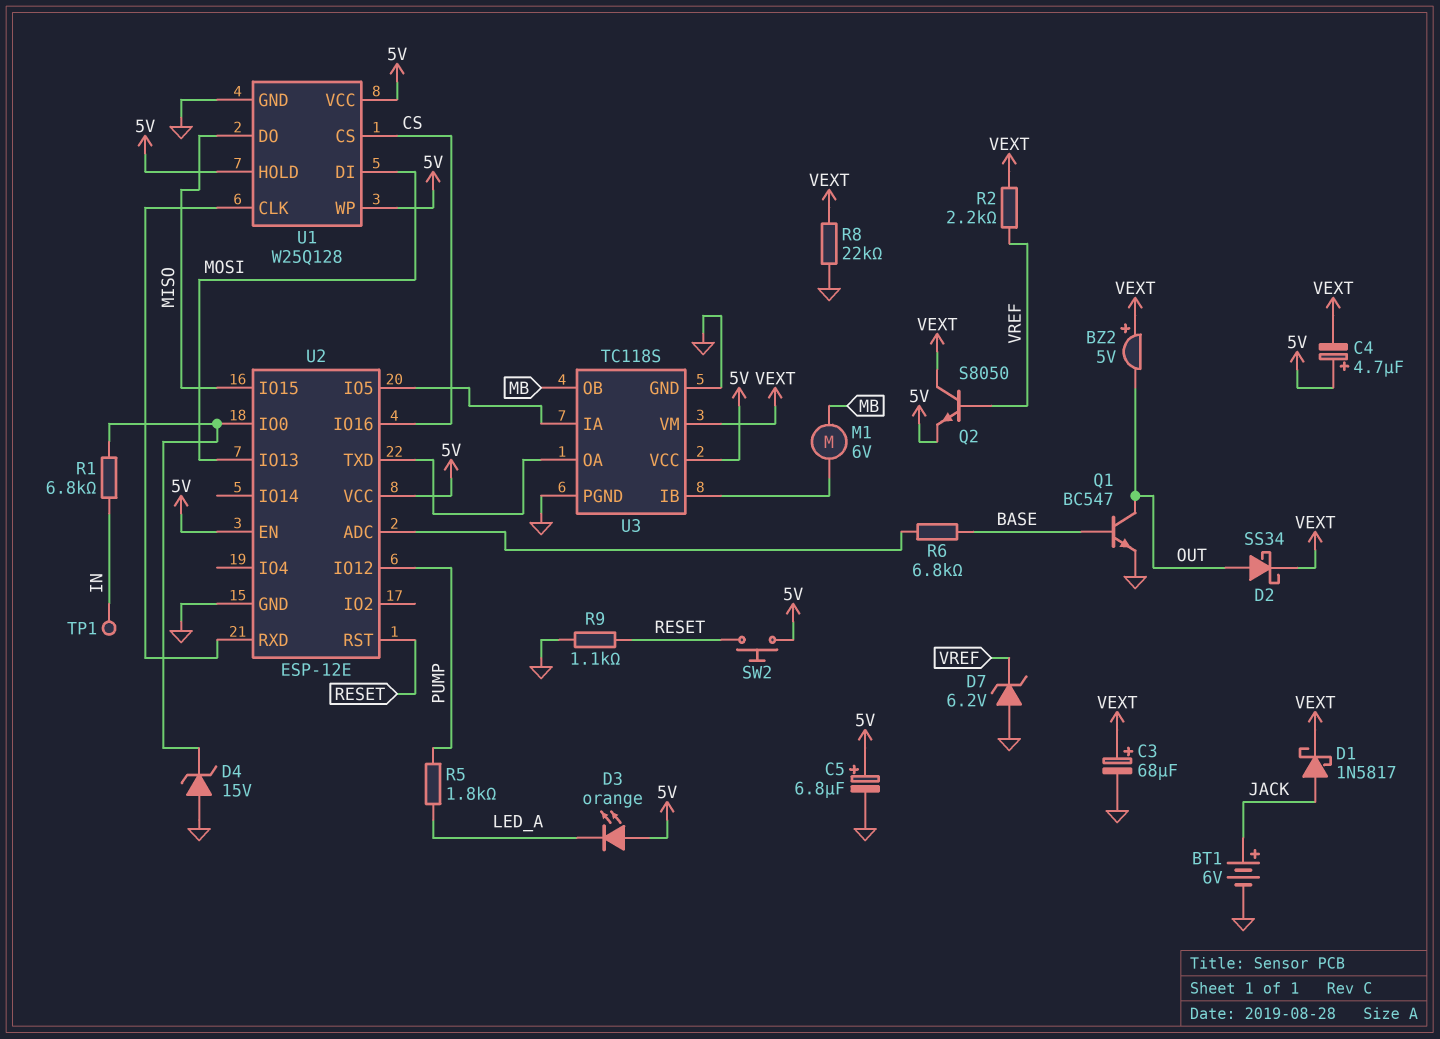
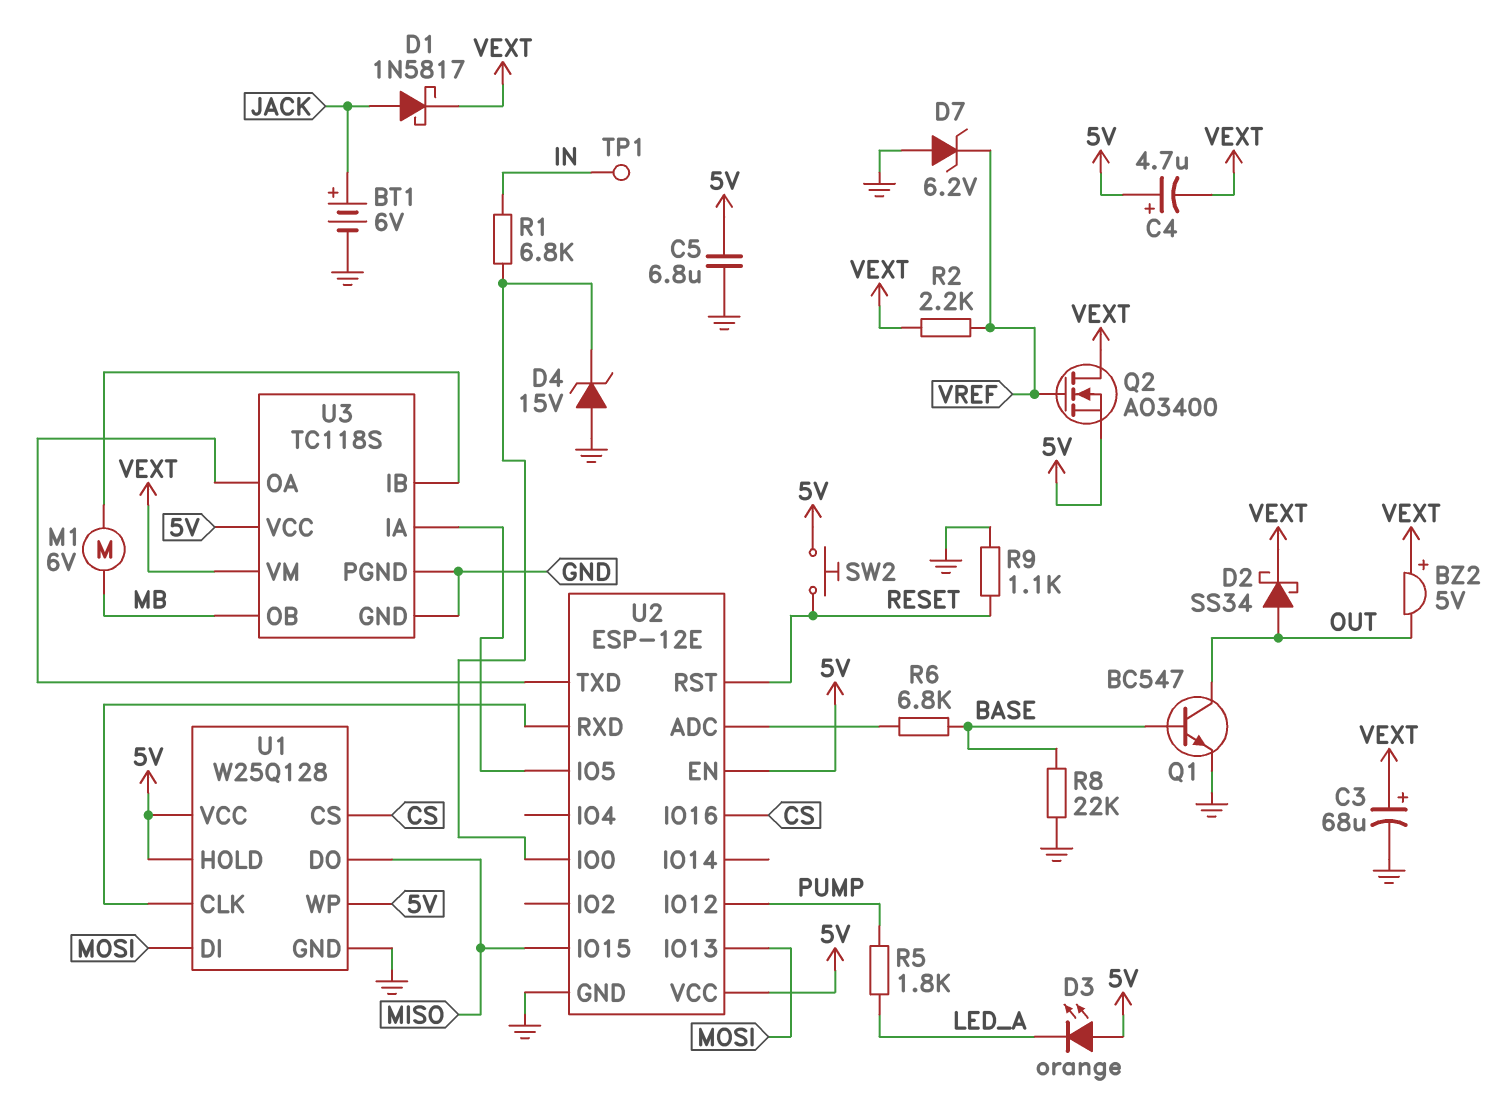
C5: 6.8uF (plus 5V, minus GND) -> 6.8uF (5V, GND)
Q2: NPN S8050 (B VREF, C VEXT, E 5V) -> NMOS AO3400 (G VREF, D VEXT, S 5V)
R8: 22k (GND, VEXT) -> 22k (BASE, GND)

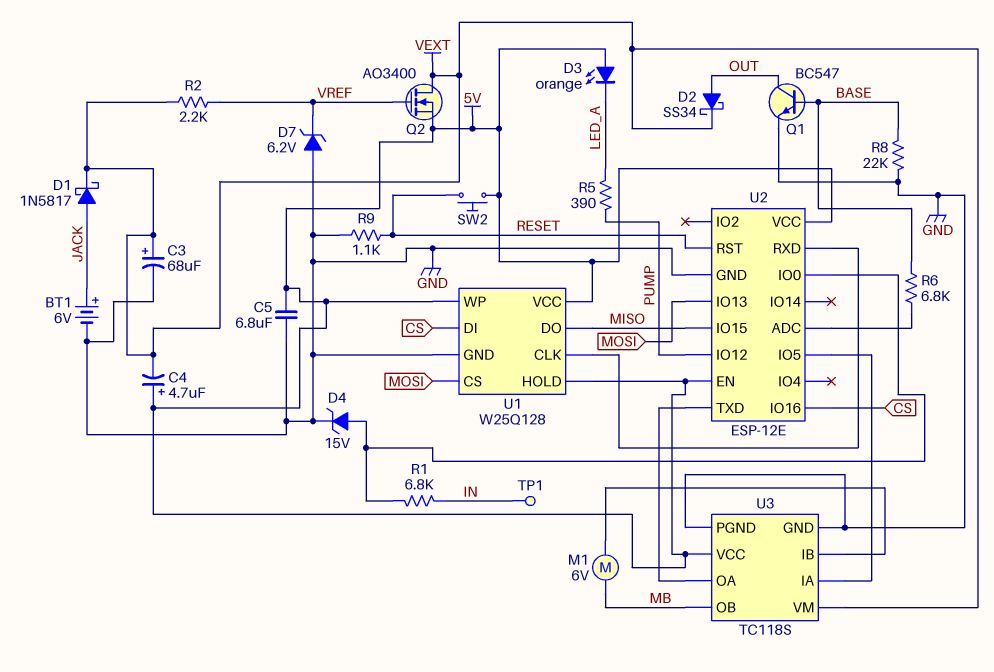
BZ2: buzzer 5V (plus VEXT, minus OUT) -> none
D4: zener 15V (A GND, K U2/IO0) -> zener 15V (A U2/IO0, K GND)
R5: 1.8k (LED_A, PUMP) -> 390 (LED_A, PUMP)
U1 pin CS: CS -> MOSI
U1 pin DI: MOSI -> CS

